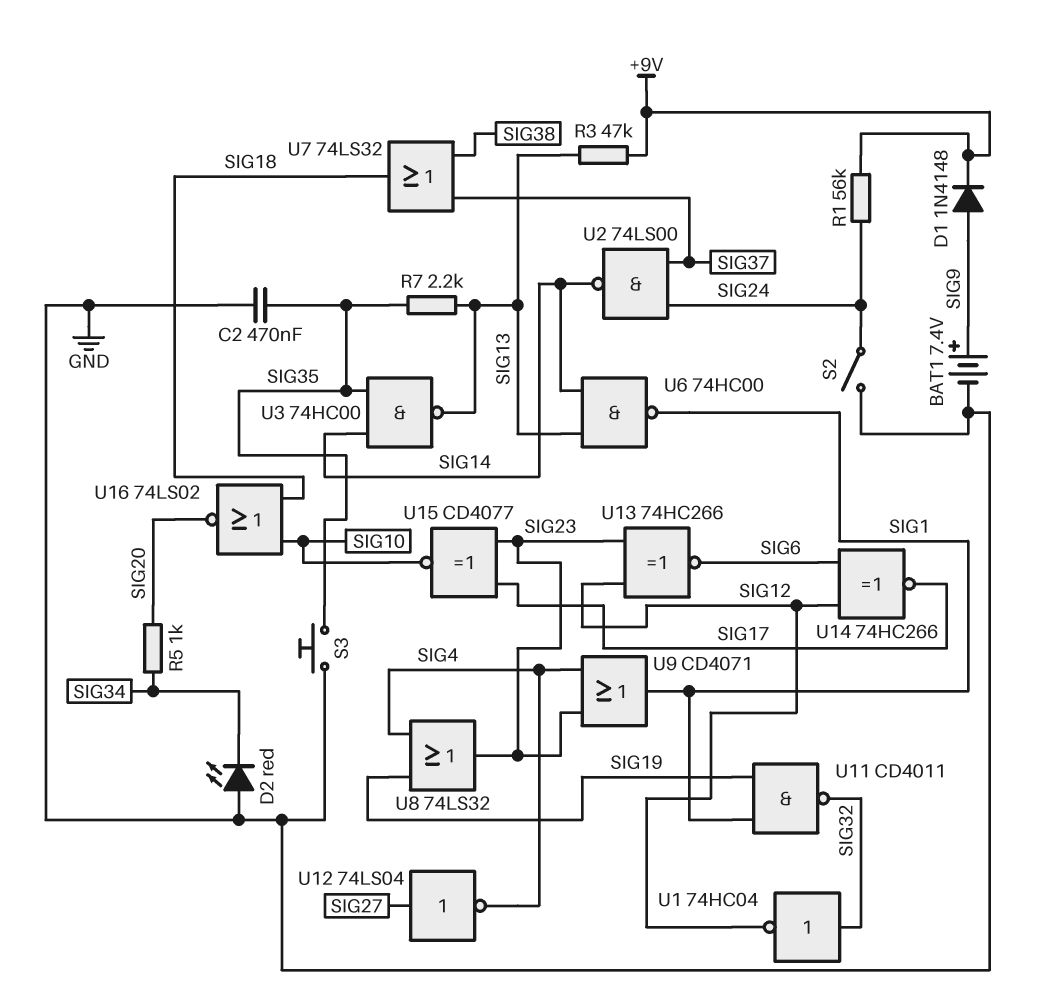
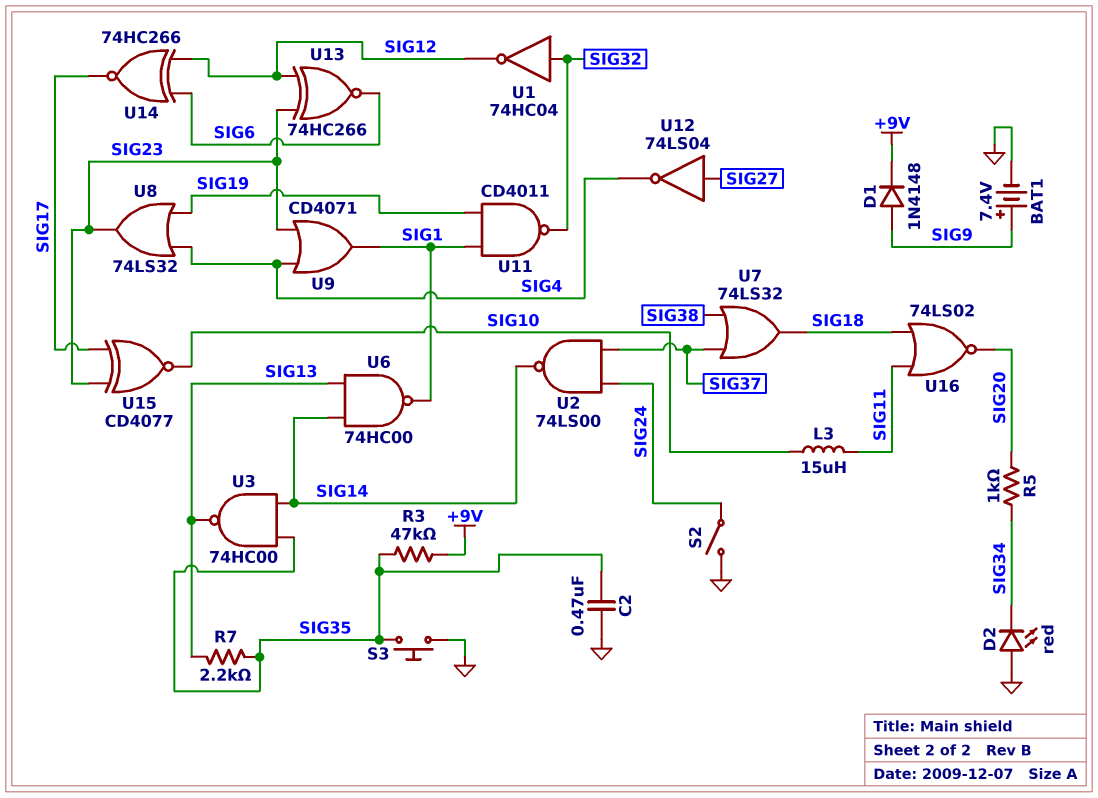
L3: none -> 15uH (SIG10, SIG11)
R1: 56k (+9V, SIG24) -> none
R3: 47k (+9V, SIG13) -> 47k (+9V, SIG35)
U16: NOR 74LS02 (in SIG10, in SIG18, out SIG20) -> NOR 74LS02 (in SIG11, in SIG18, out SIG20)

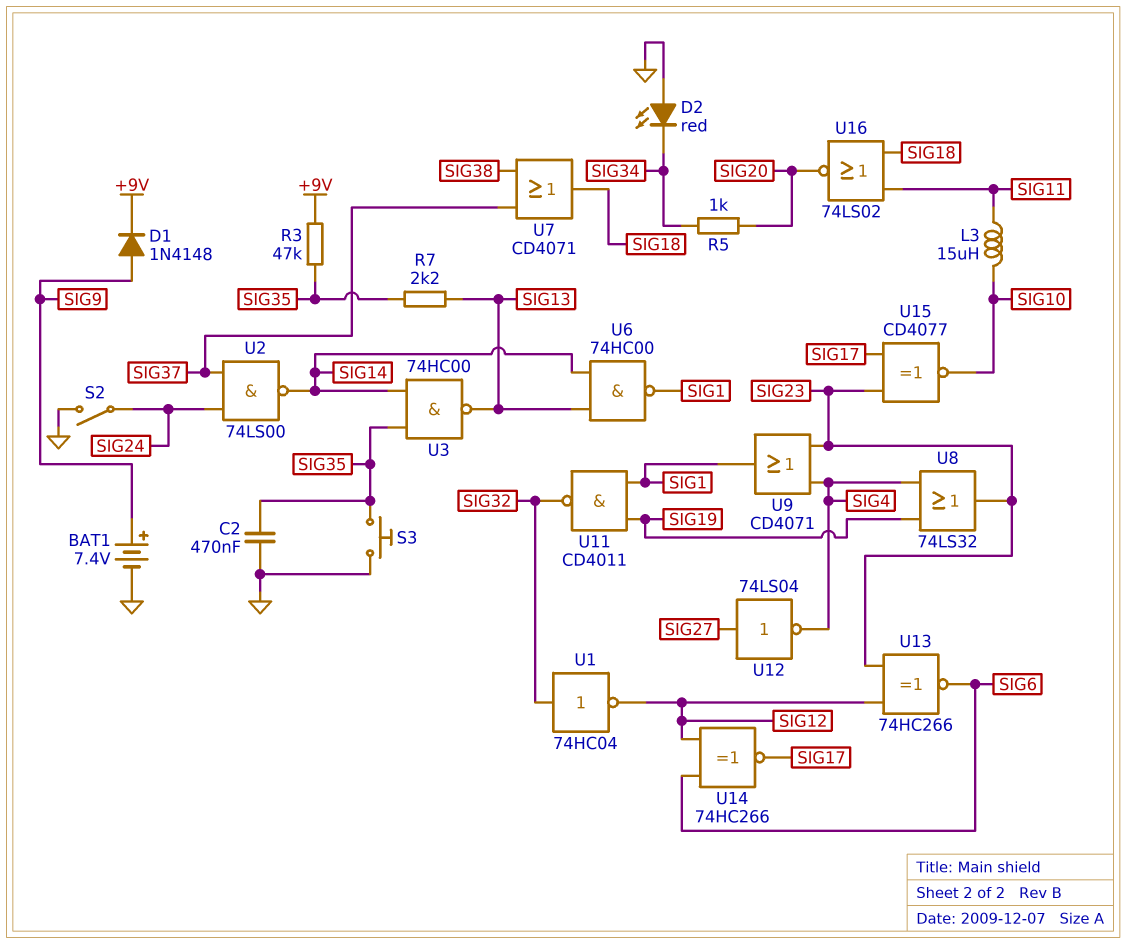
U7: OR 74LS32 (in SIG37, in SIG38, out SIG18) -> OR CD4071 (in SIG37, in SIG38, out SIG18)

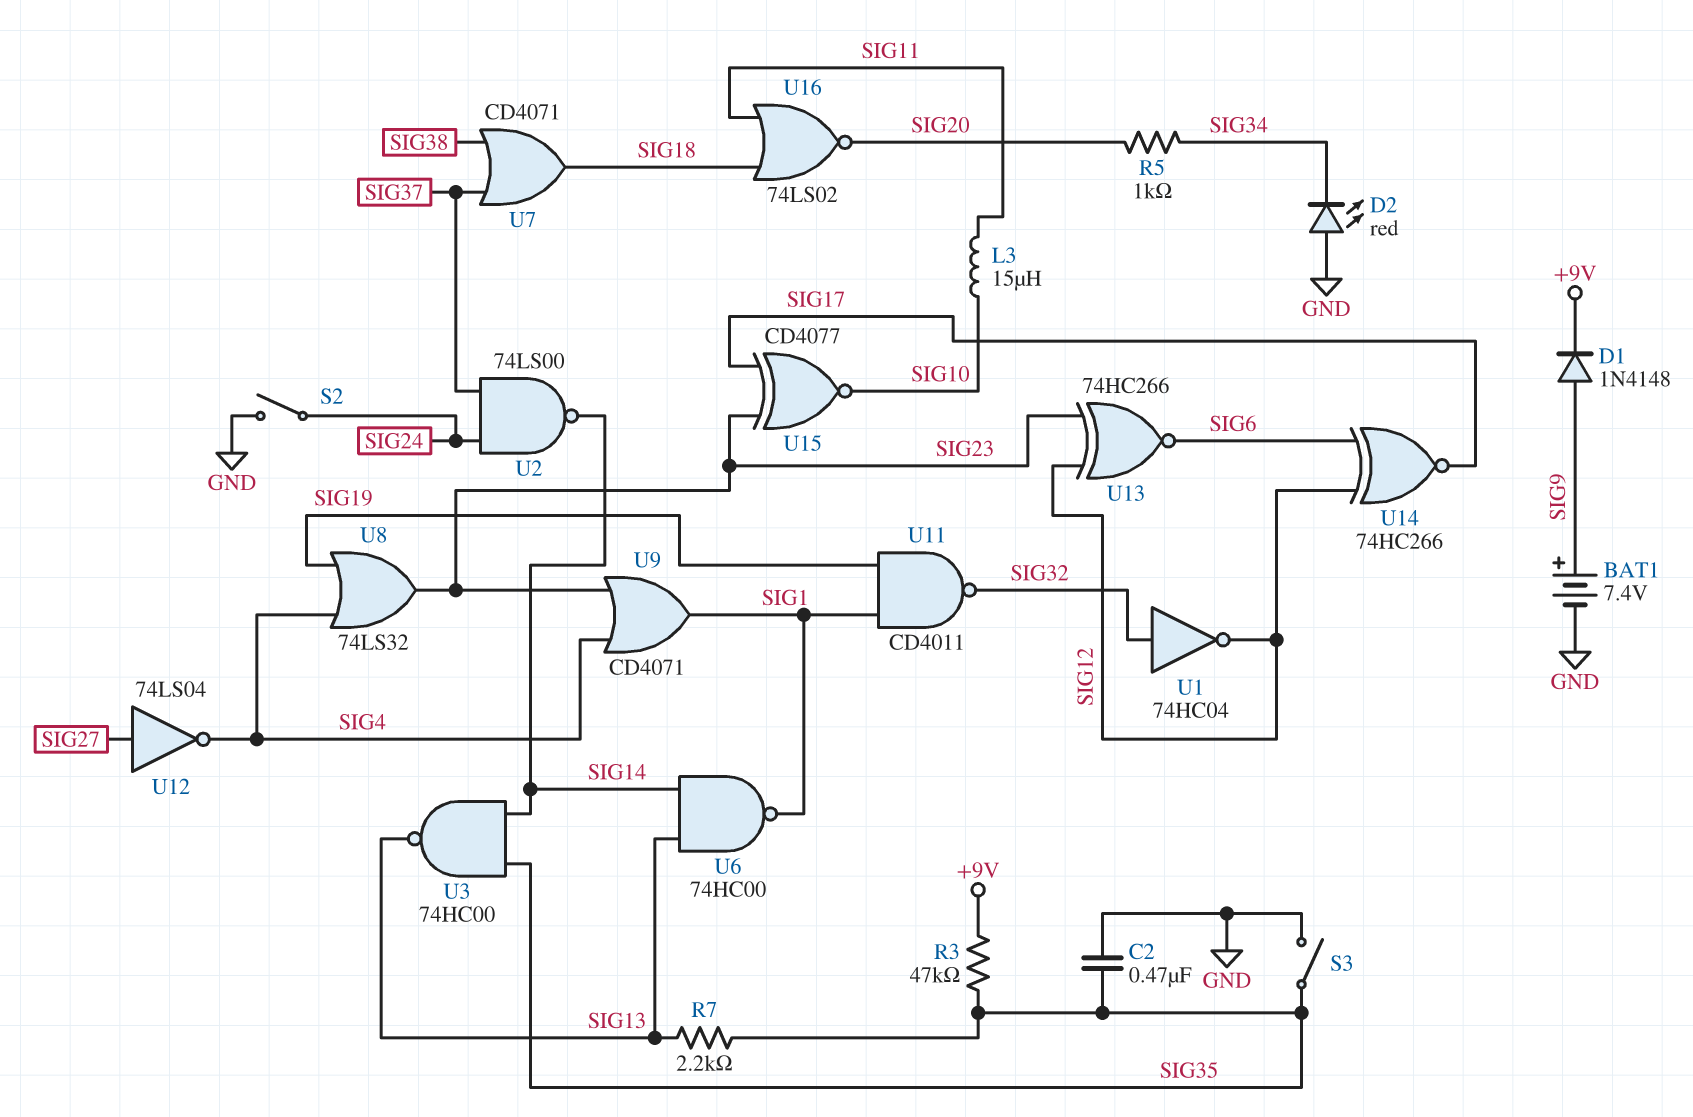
S3: button (GND, SIG35) -> switch (GND, SIG35)

